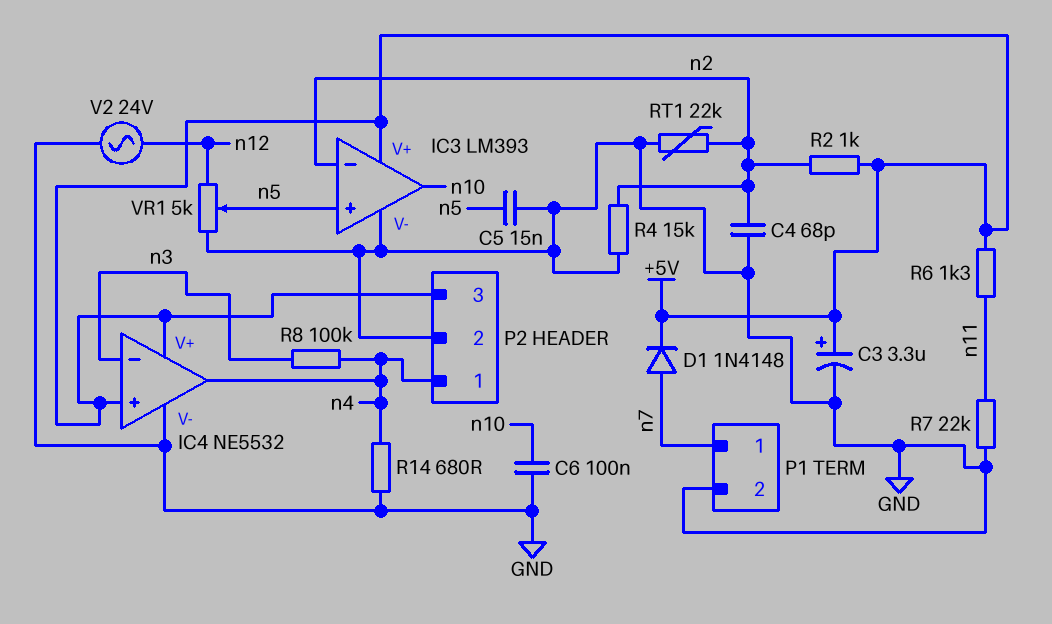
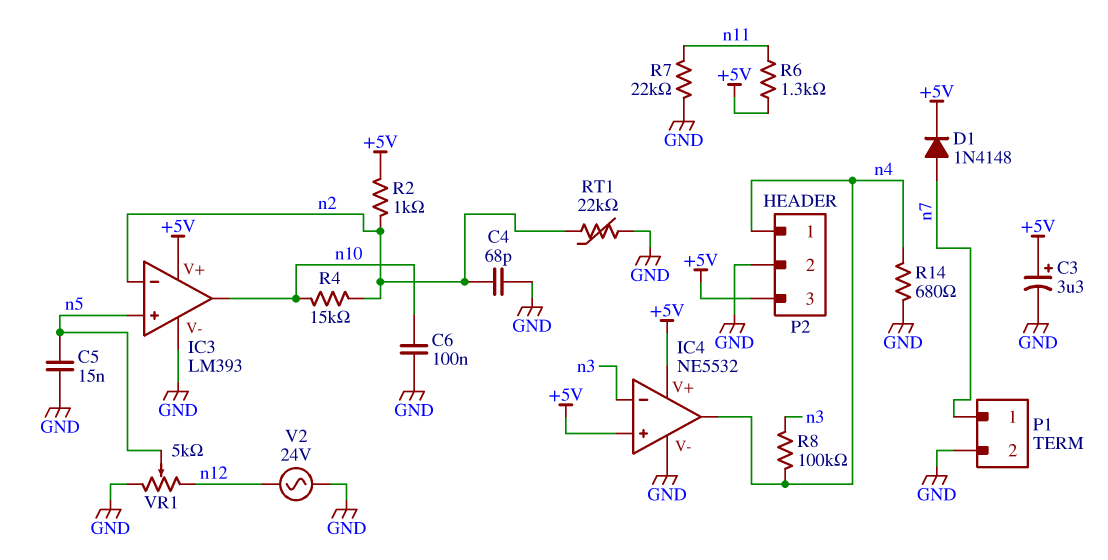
R4: 15k (GND, n2) -> 15k (n2, n10)

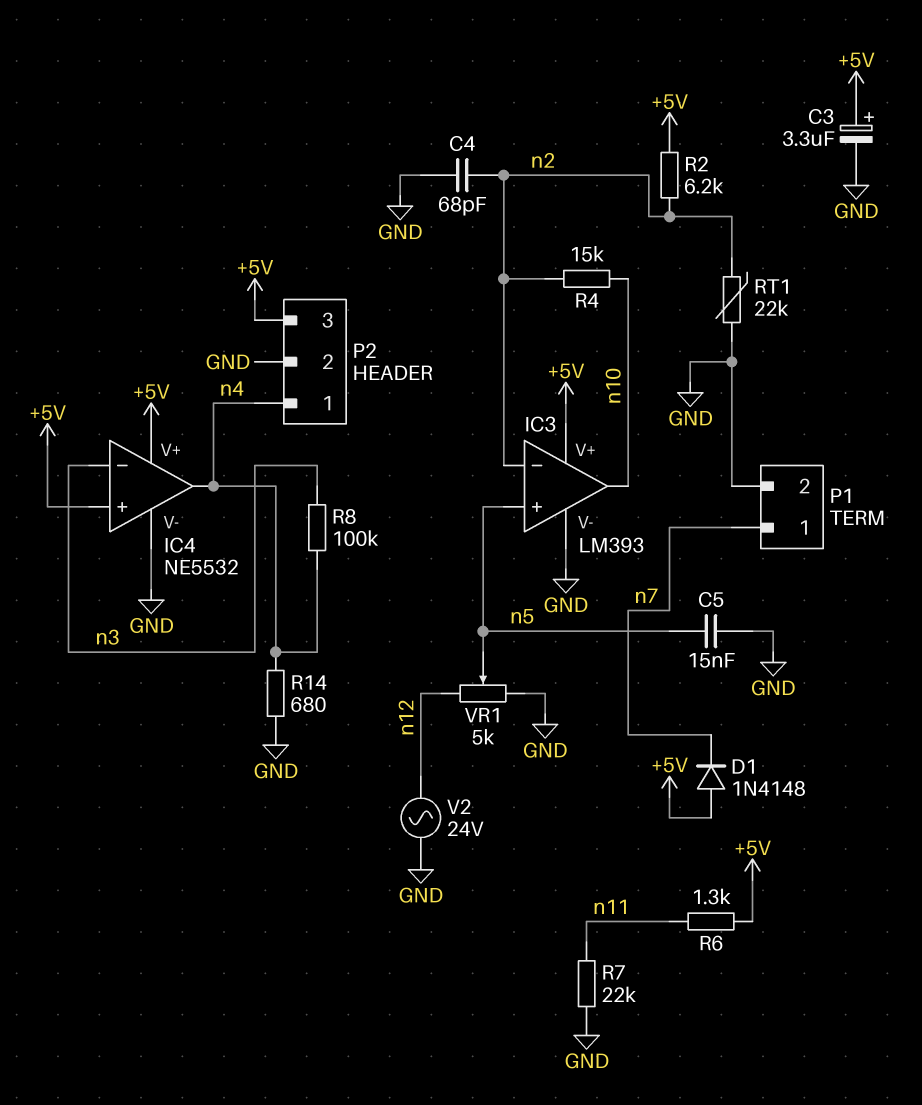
C6: 100nF (GND, n10) -> none
D1: diode 1N4148 (A n7, K +5V) -> diode 1N4148 (A +5V, K n7)
R2: 1k (+5V, n2) -> 6.2k (+5V, n2)

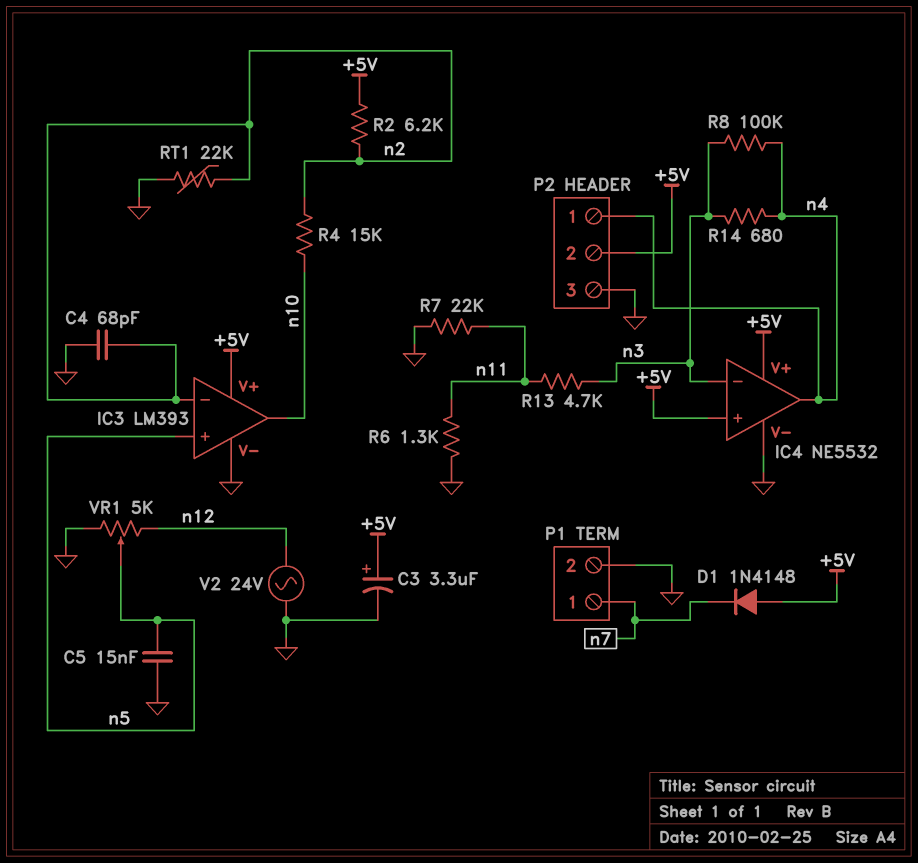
P2 pin 2: GND -> +5V
P2 pin 3: +5V -> GND
R6: 1.3k (+5V, n11) -> 1.3k (GND, n11)
R13: none -> 4.7k (n3, n11)
R14: 680 (GND, n4) -> 680 (n3, n4)

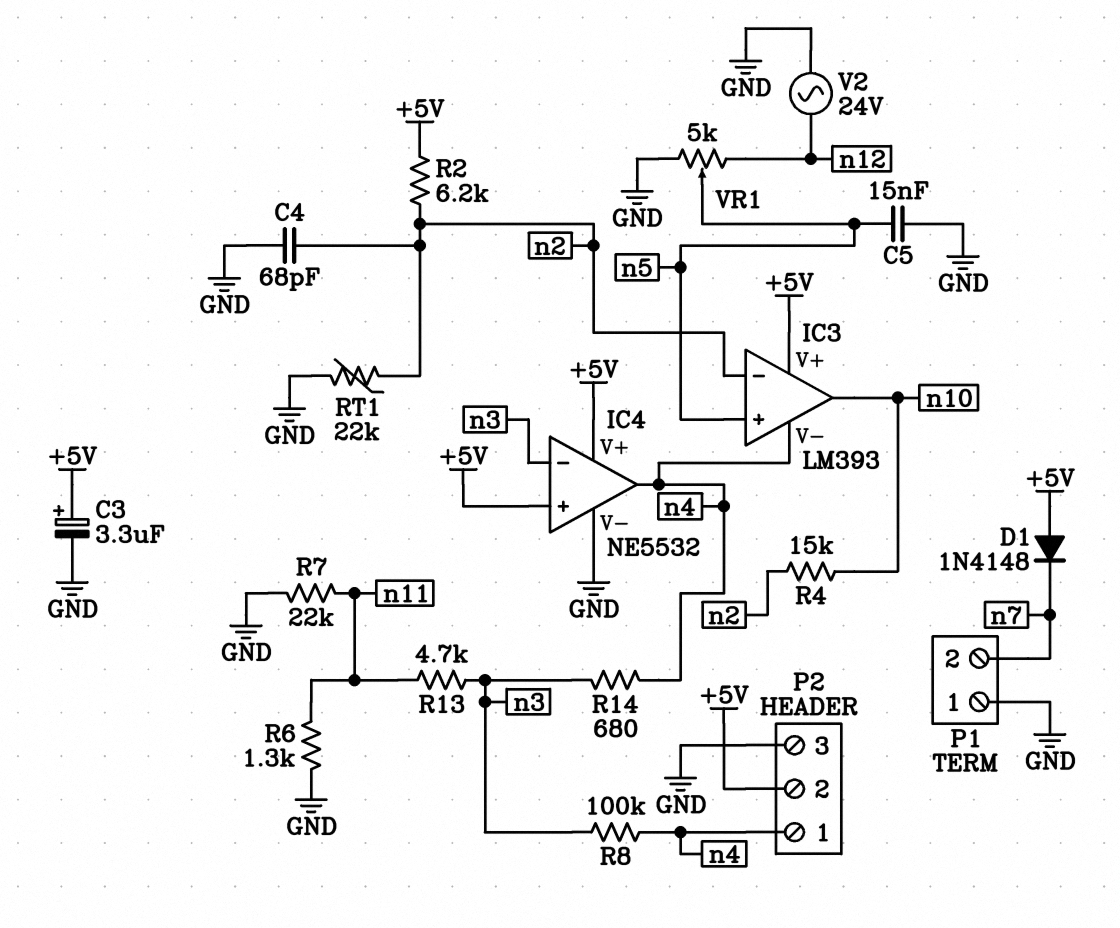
IC3 pin V-: GND -> n4
P1 pin 1: n7 -> GND
P1 pin 2: GND -> n7

